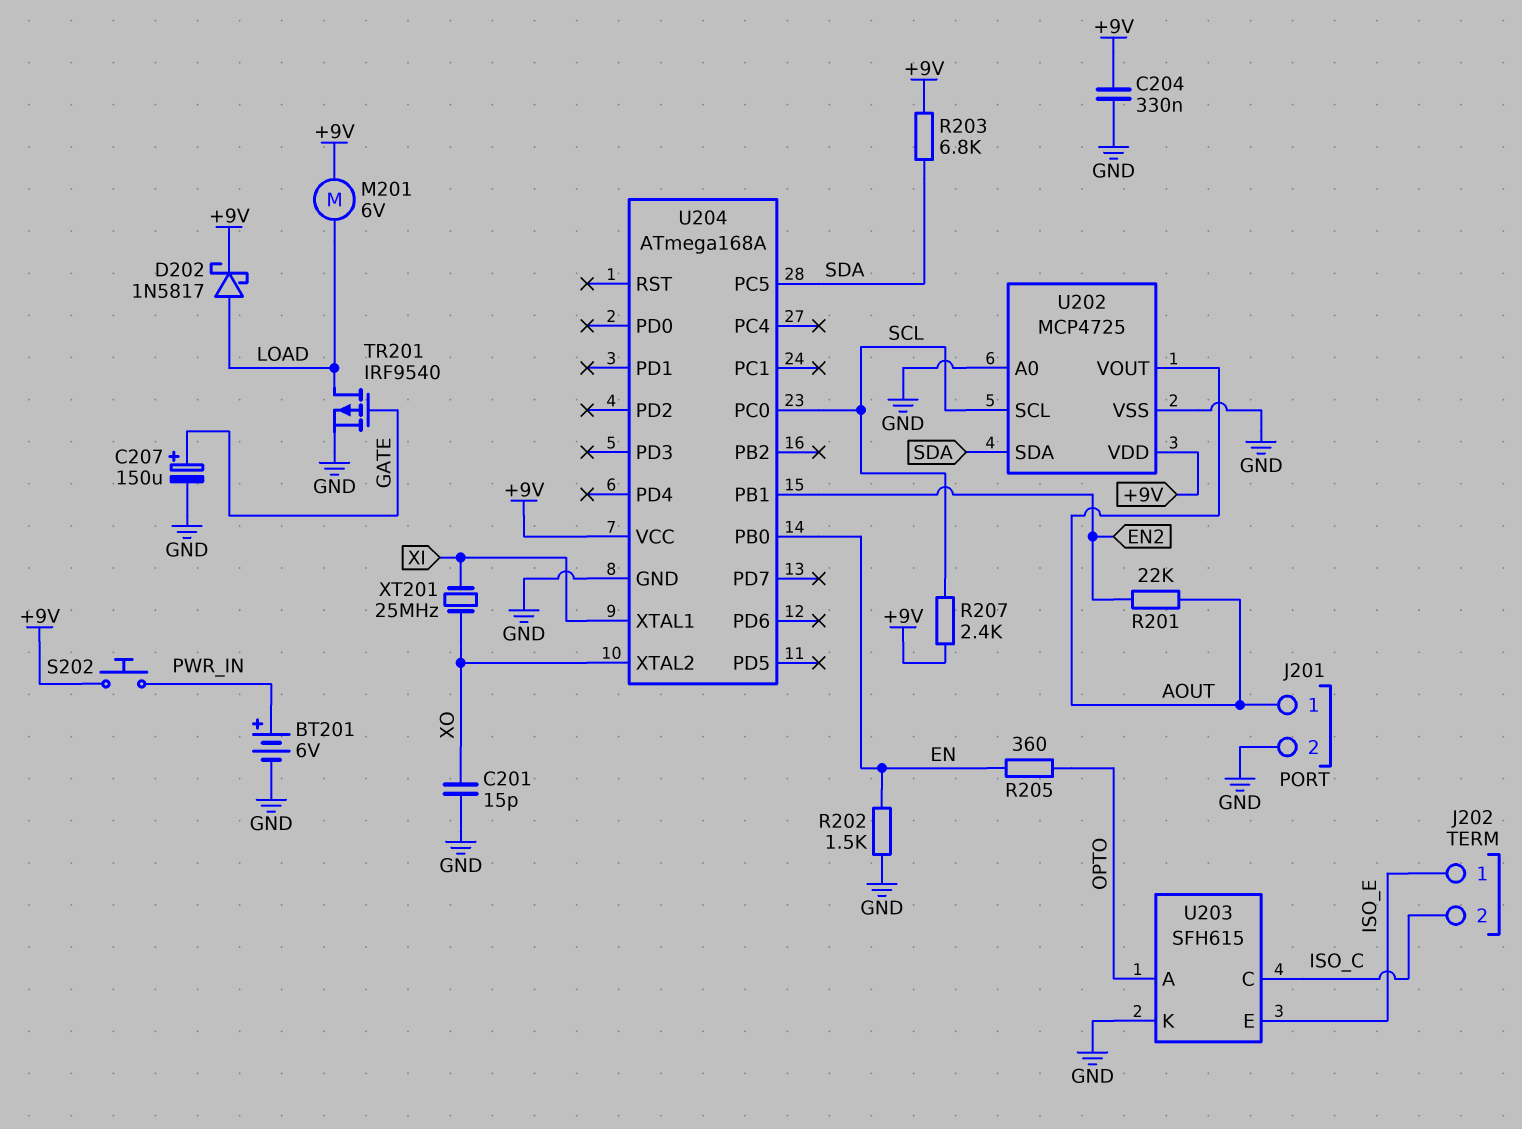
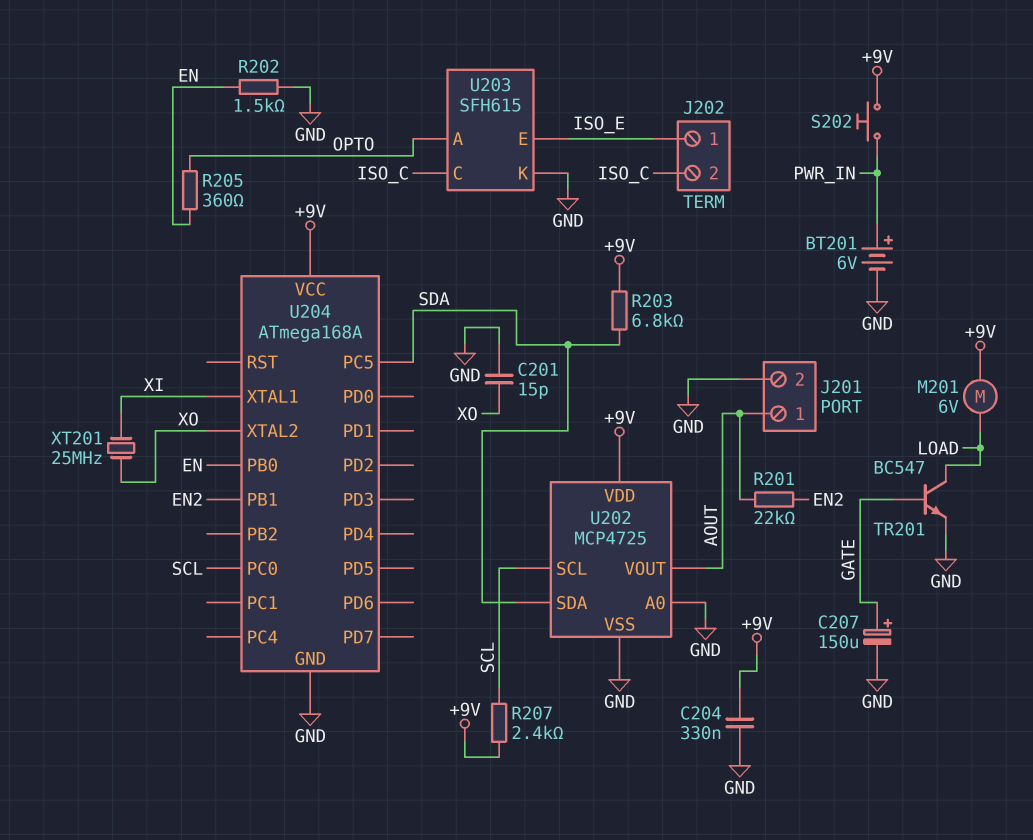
D202: schottky 1N5817 (A LOAD, K +9V) -> none
TR201: PMOS IRF9540 (G GATE, D LOAD, S GND) -> NPN BC547 (B GATE, C LOAD, E GND)

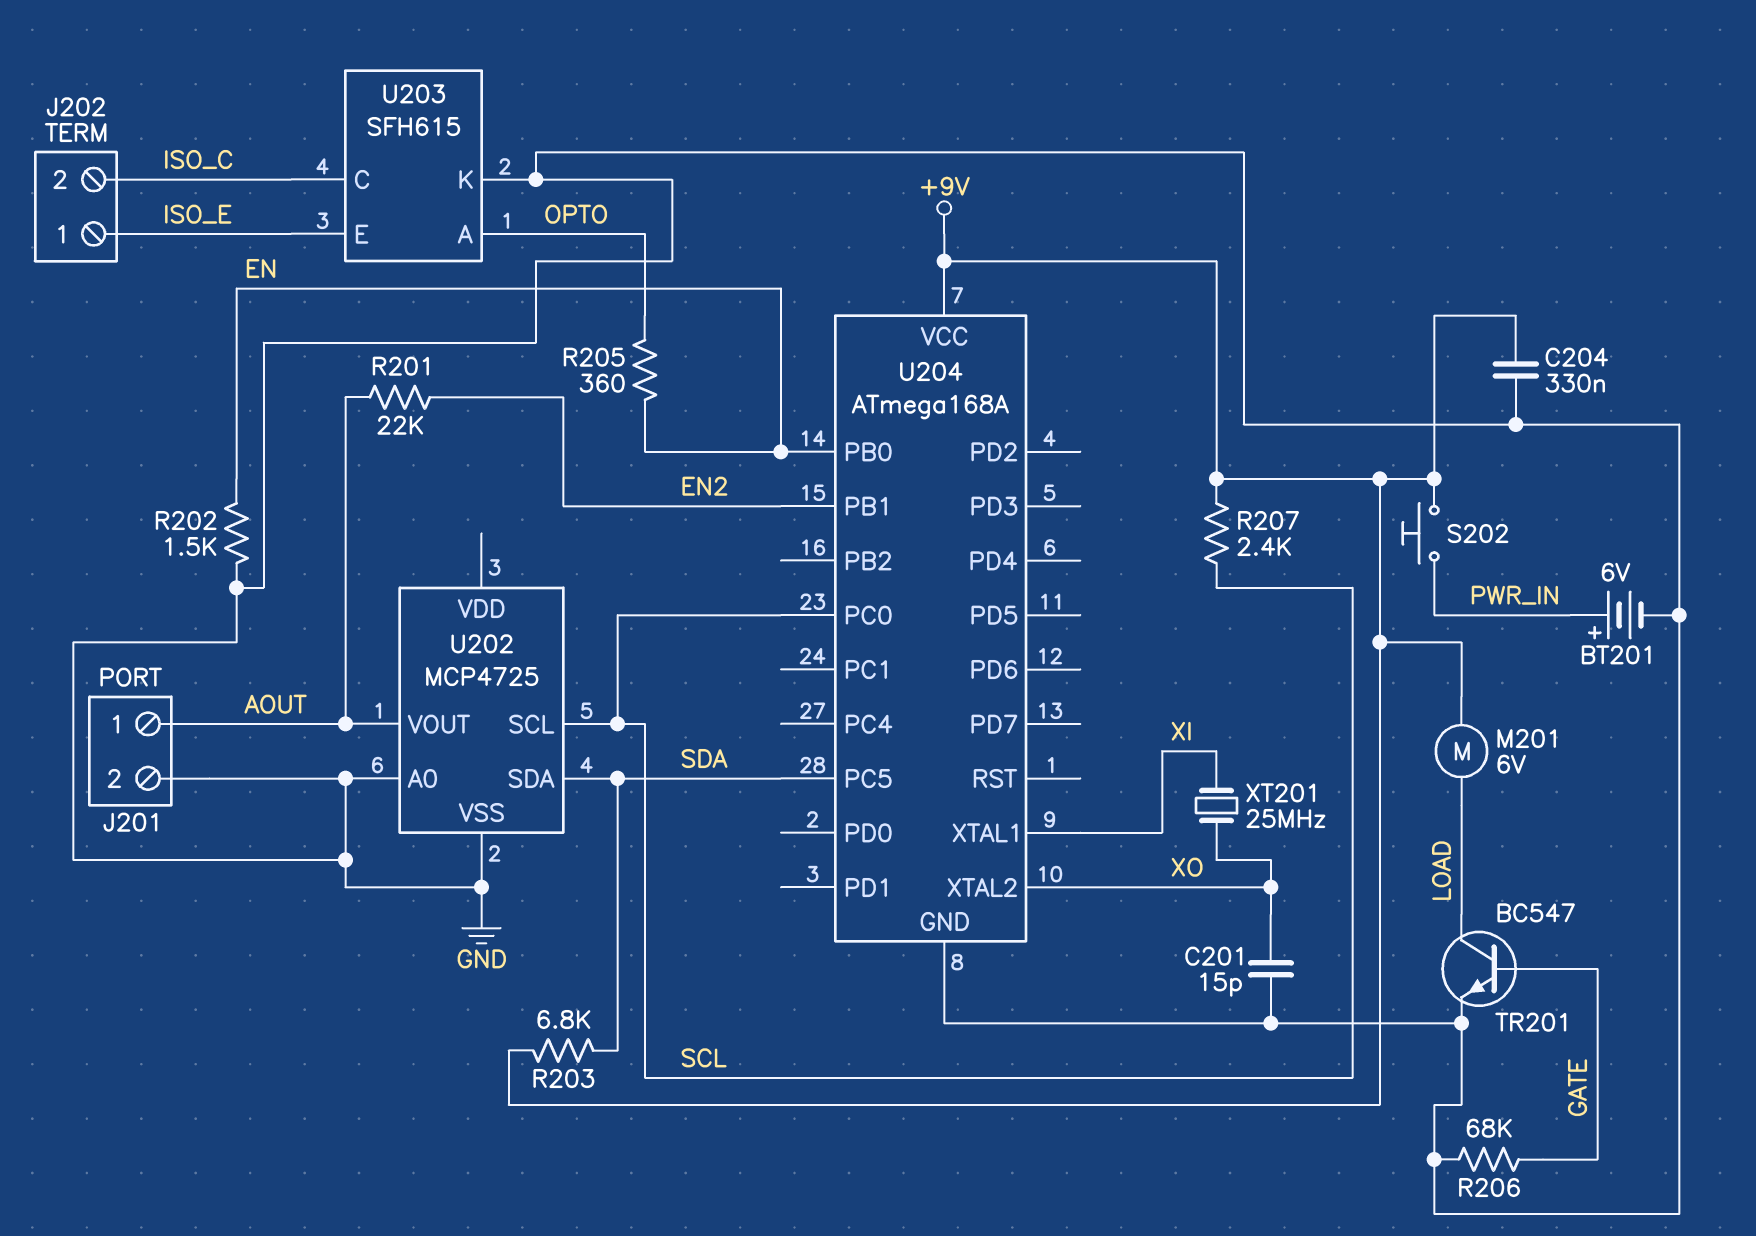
C207: 150uF (plus GATE, minus GND) -> none
R206: none -> 68k (GATE, GND)
U202 pin VDD: +9V -> none

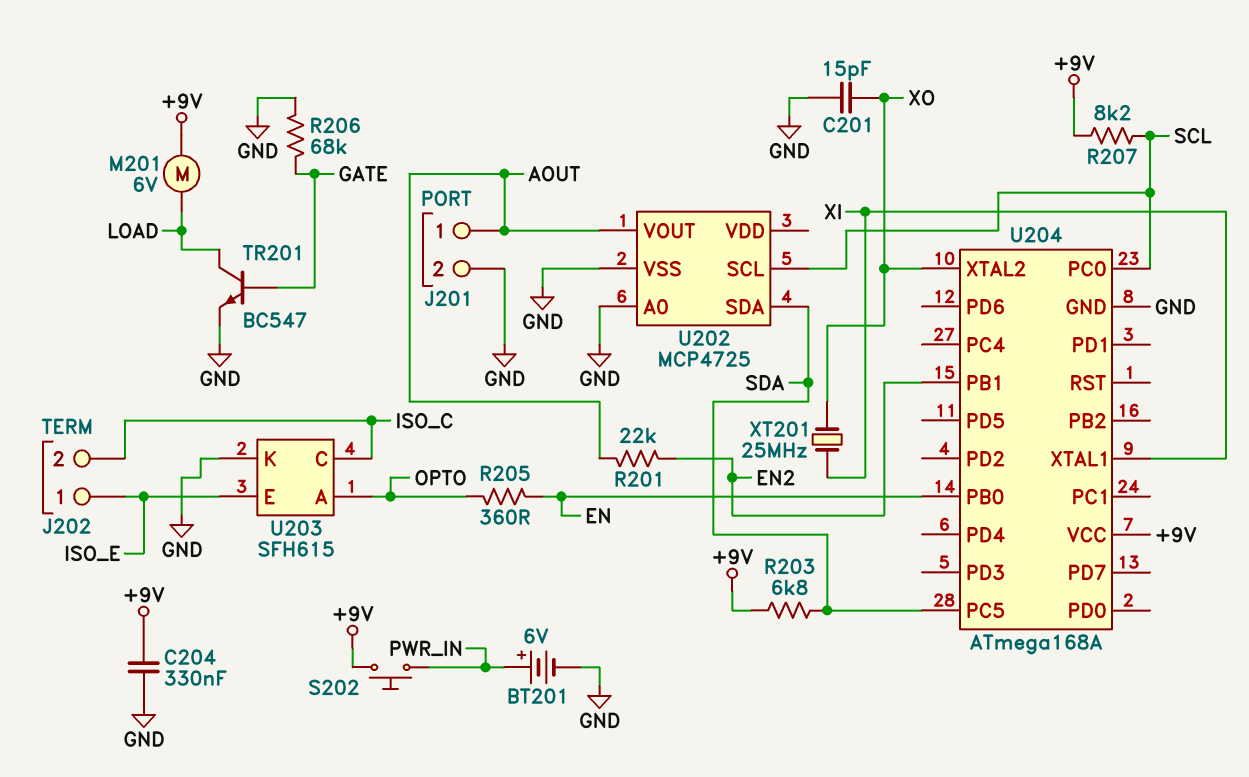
R202: 1.5k (EN, GND) -> none
R207: 2.4k (+9V, SCL) -> 8.2k (+9V, SCL)

